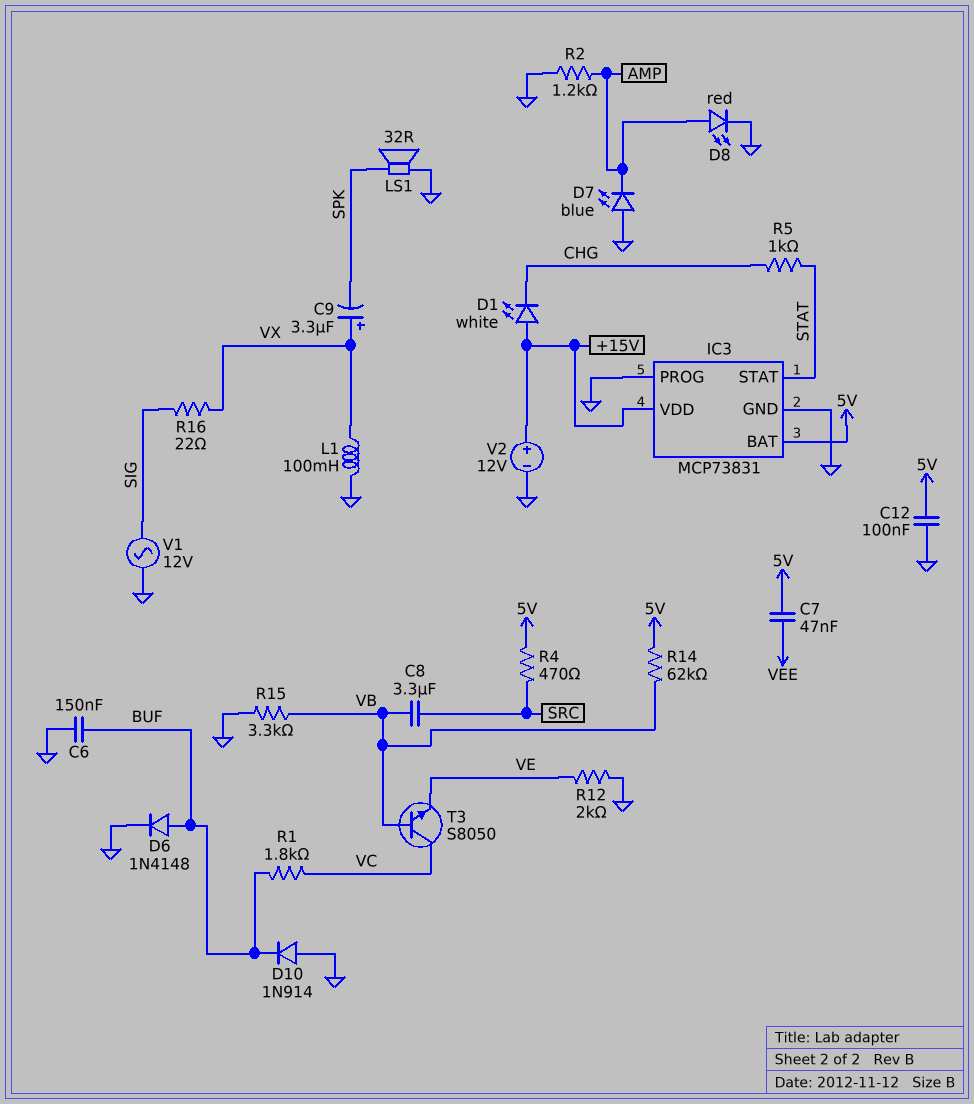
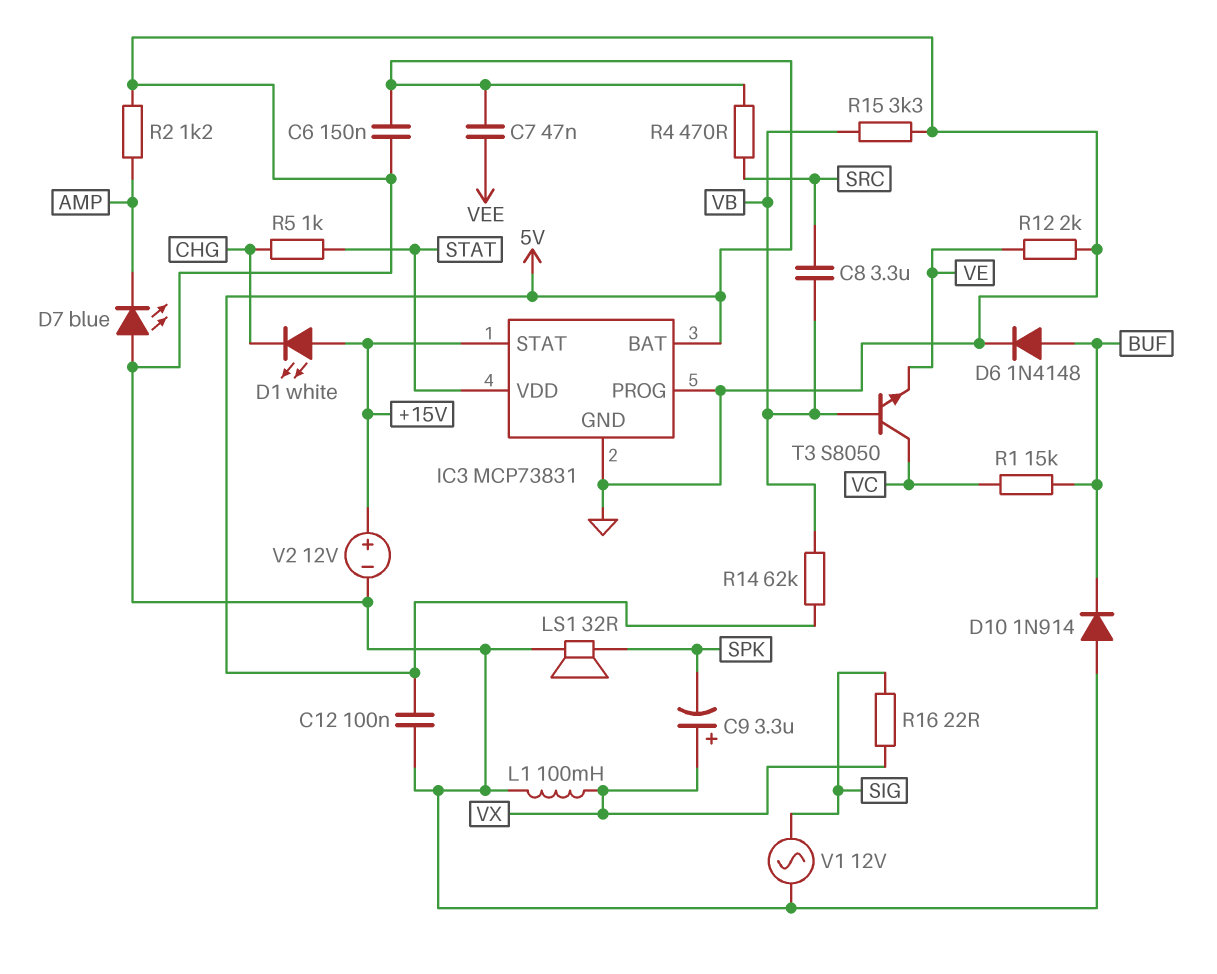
C6: 150nF (BUF, GND) -> 150nF (5V, GND)
D8: LED red (A AMP, K GND) -> none
IC3 pin STAT: STAT -> +15V
IC3 pin VDD: +15V -> STAT
R1: 1.8k (BUF, VC) -> 15k (BUF, VC)

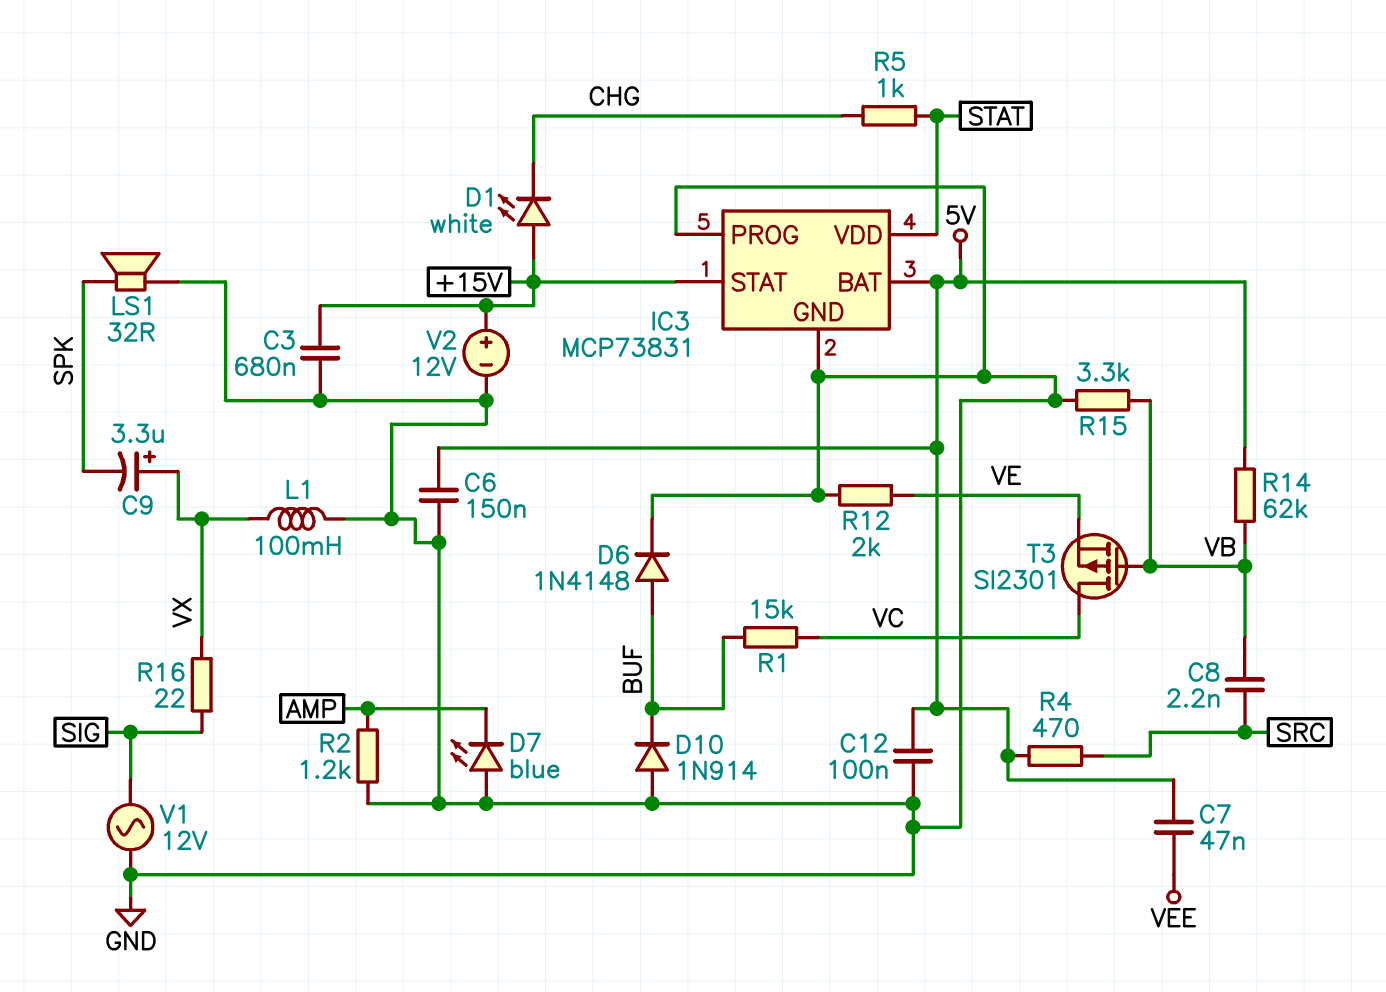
C3: none -> 680nF (+15V, GND)
C8: 3.3uF (SRC, VB) -> 2.2nF (SRC, VB)
T3: NPN S8050 (B VB, C VC, E VE) -> PMOS SI2301 (G VB, D VC, S VE)

